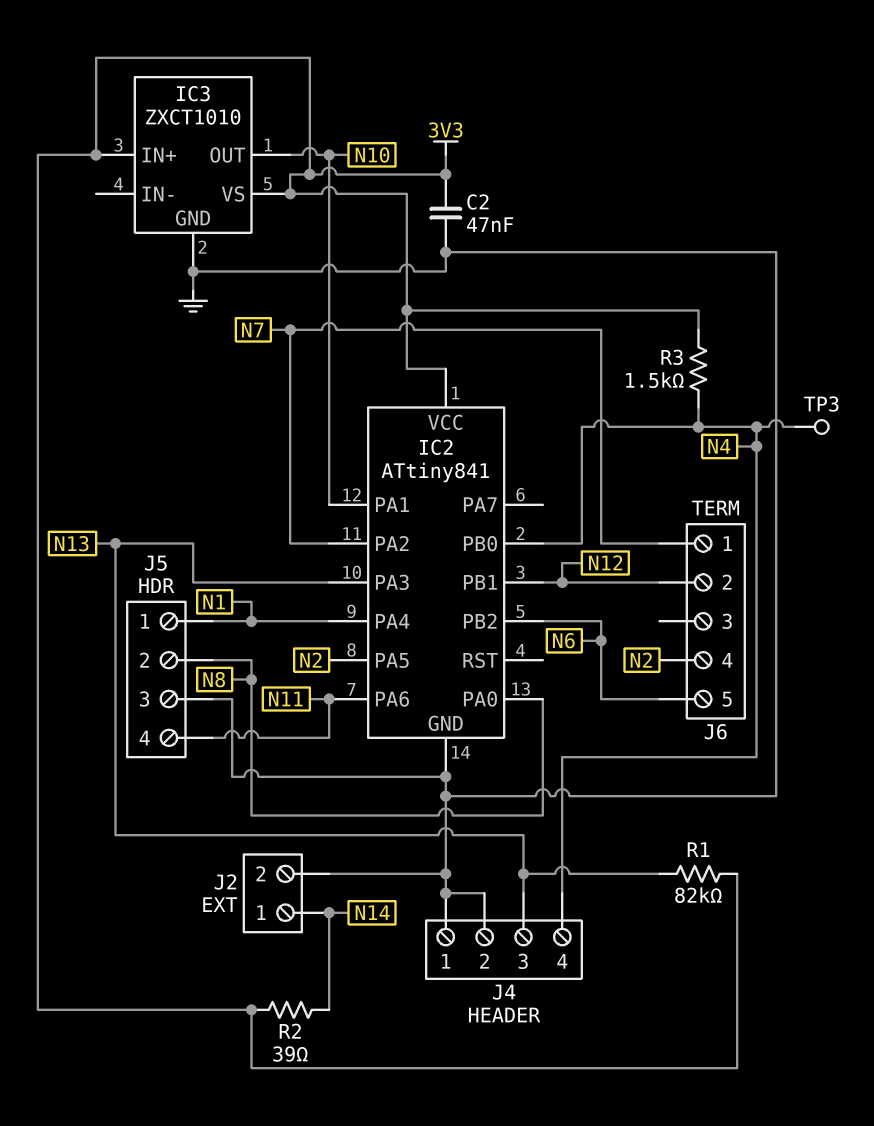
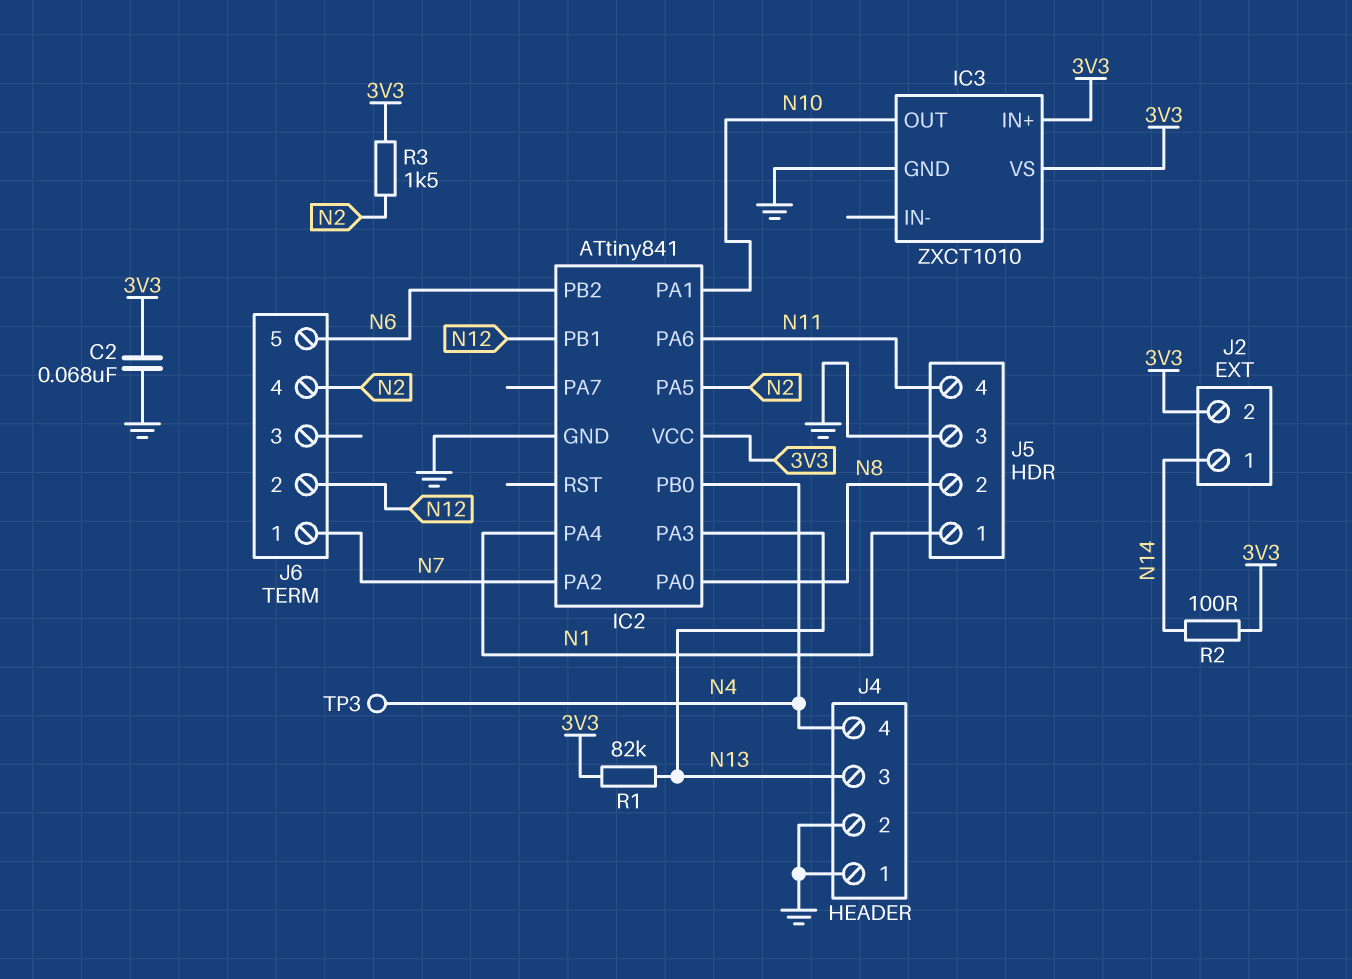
C2: 47nF (3V3, GND) -> 68nF (3V3, GND)
J2 pin 2: GND -> 3V3
R2: 39 (3V3, N14) -> 100 (3V3, N14)
R3: 1.5k (3V3, N4) -> 1.5k (3V3, N2)

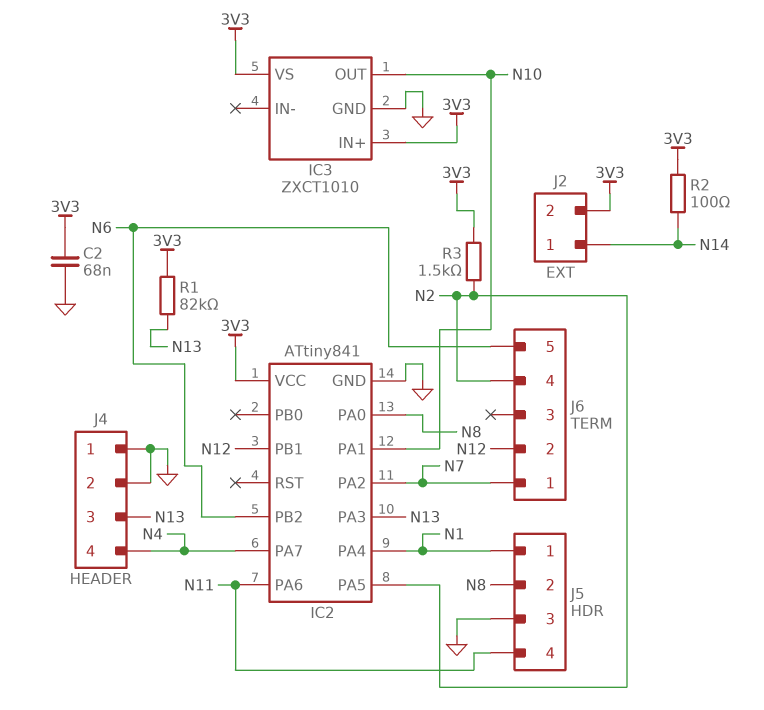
IC2 pin PA7: none -> N4
IC2 pin PB0: N4 -> none
TP3: test point (N4) -> none

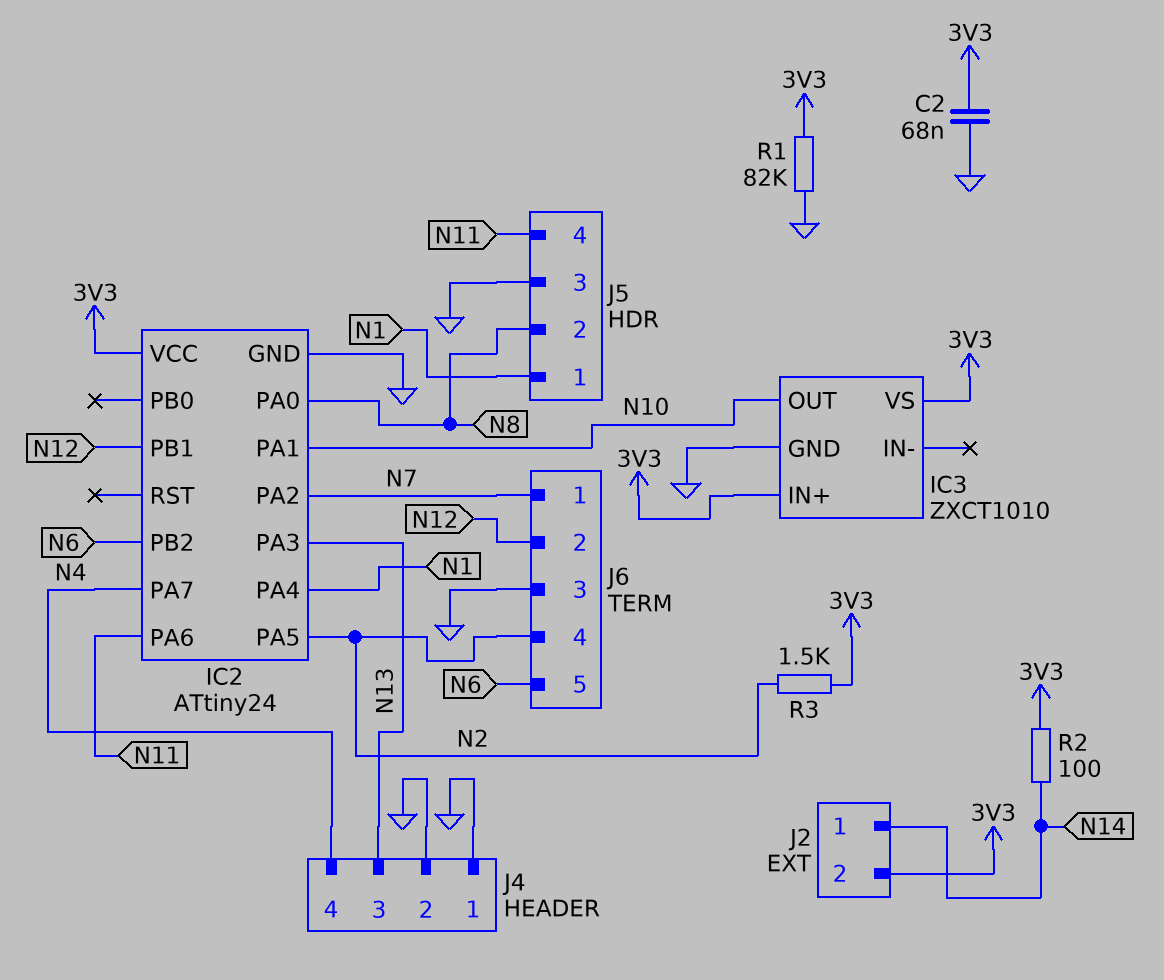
IC2: ATtiny841 -> ATtiny24
J6 pin 3: none -> GND
R1: 82k (3V3, N13) -> 82k (3V3, GND)

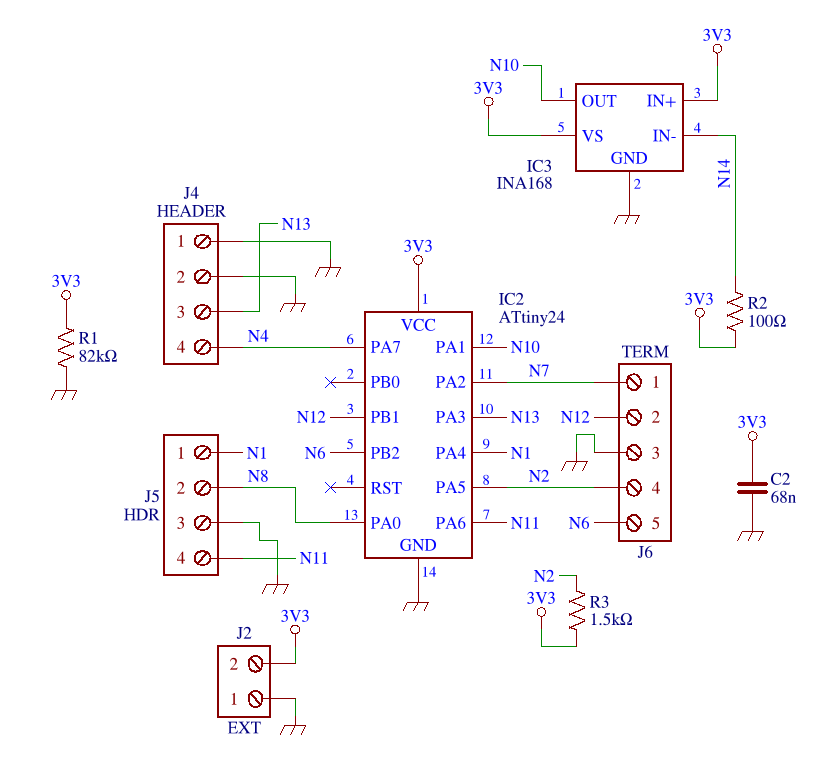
IC3: ZXCT1010 -> INA168
IC3 pin IN-: none -> N14
J2 pin 1: N14 -> GND

